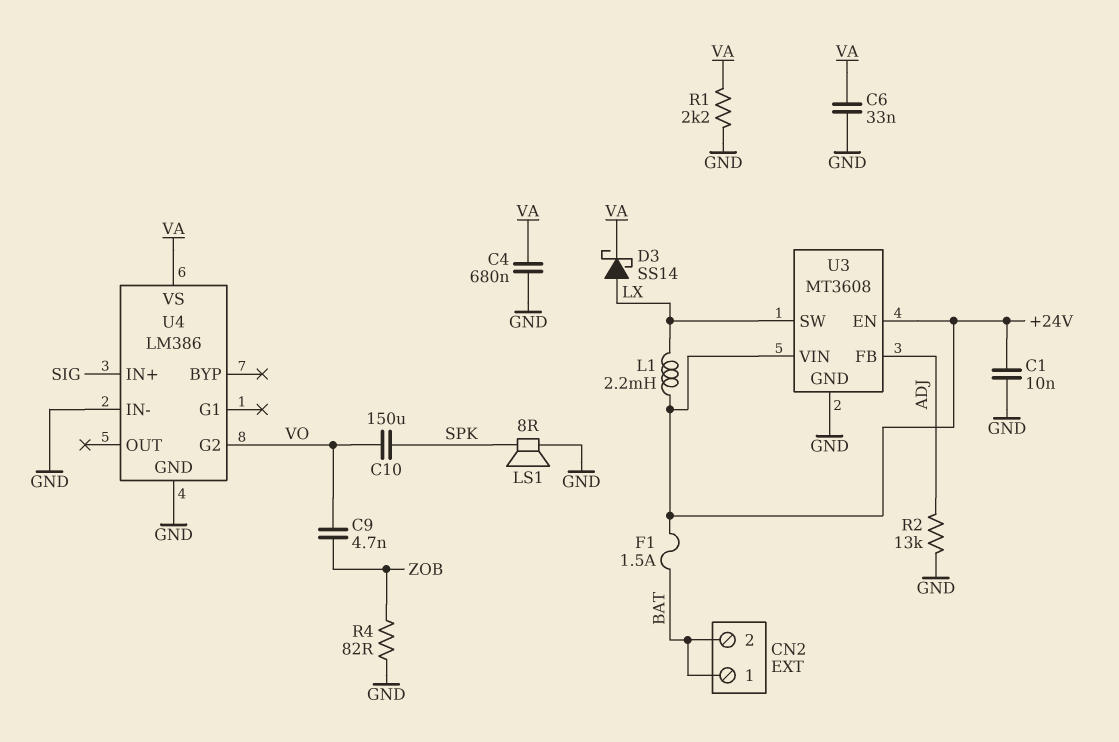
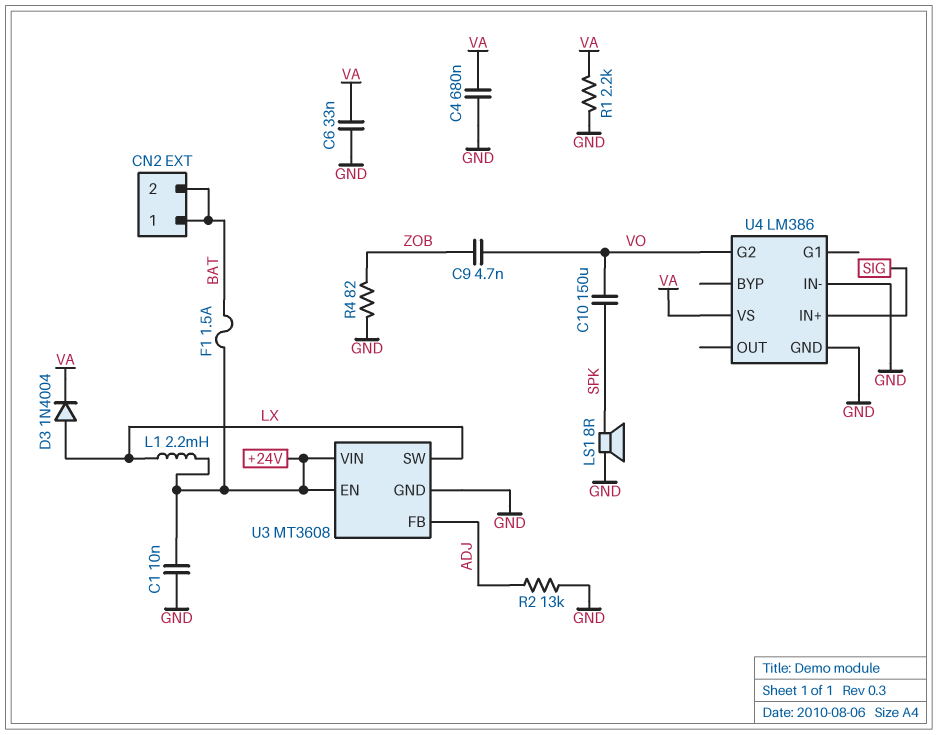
D3: schottky SS14 (A LX, K VA) -> diode 1N4004 (A LX, K VA)

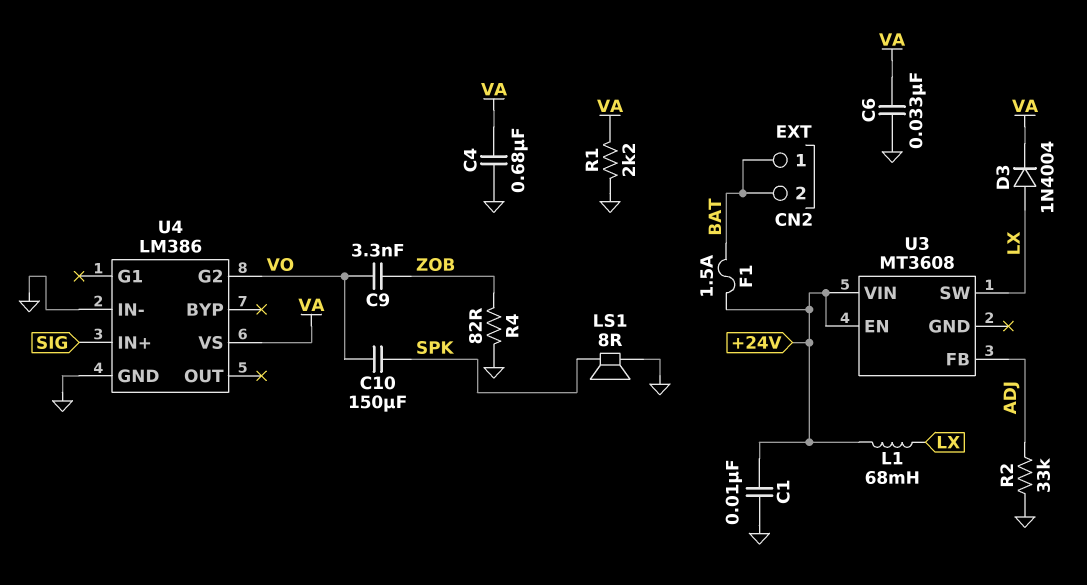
C9: 4.7nF (VO, ZOB) -> 3.3nF (VO, ZOB)
L1: 2.2mH (+24V, LX) -> 68mH (+24V, LX)
R2: 13k (ADJ, GND) -> 33k (ADJ, GND)
U3 pin GND: GND -> none

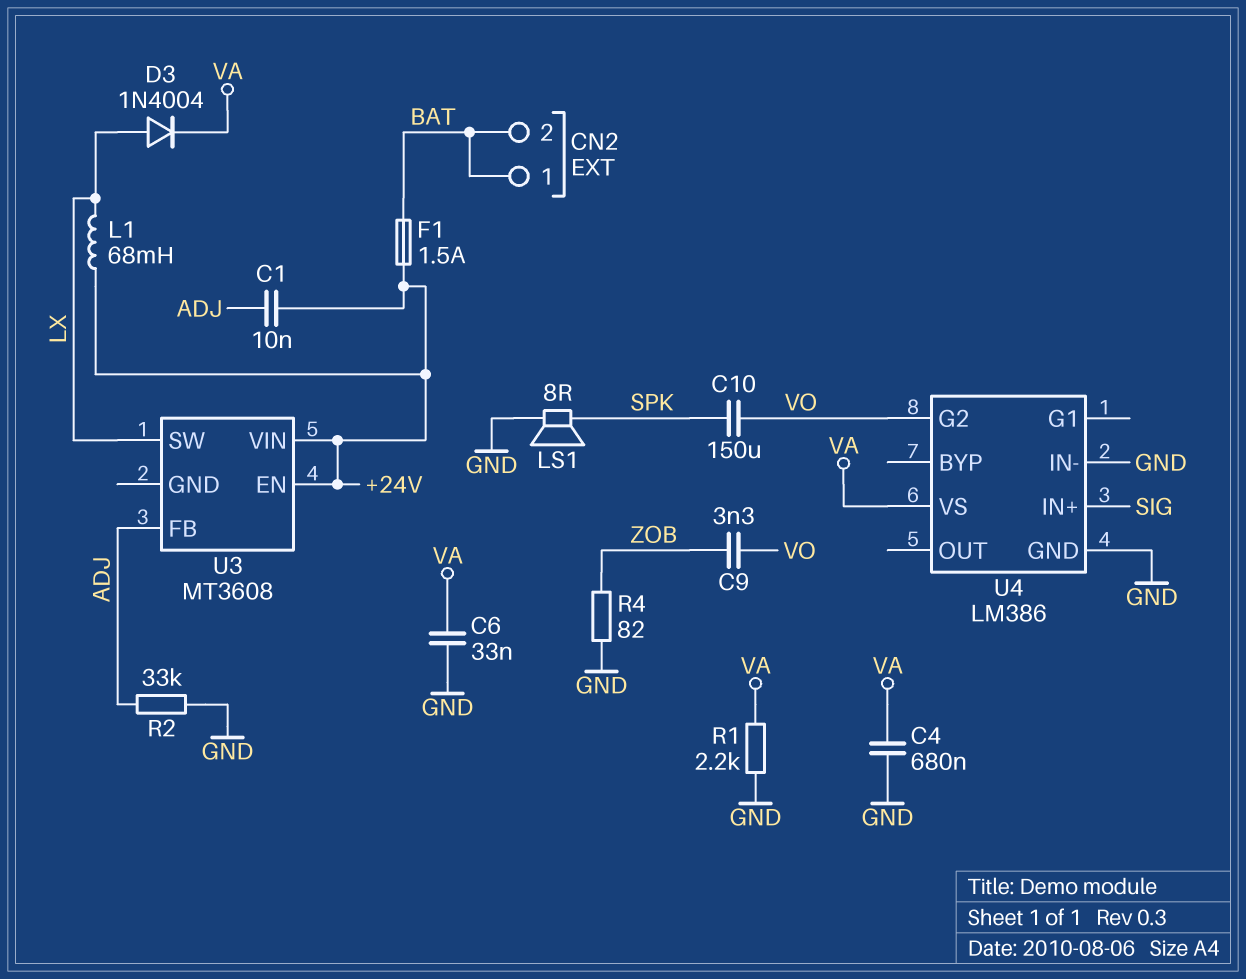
C1: 10nF (+24V, GND) -> 10nF (+24V, ADJ)

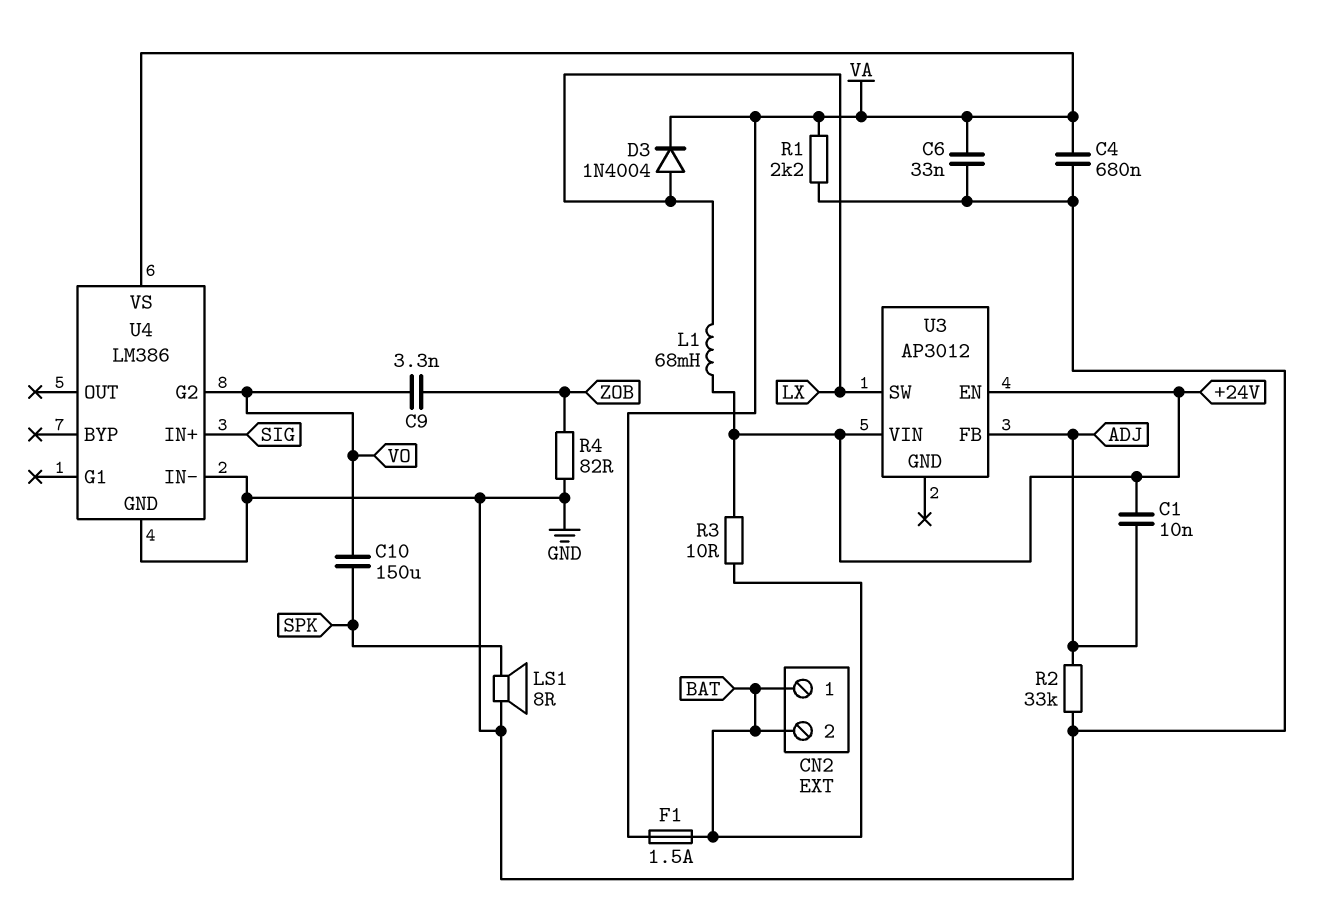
F1: 1.5A (+24V, BAT) -> 1.5A (BAT, VA)
R3: none -> 10 (+24V, BAT)
U3: MT3608 -> AP3012

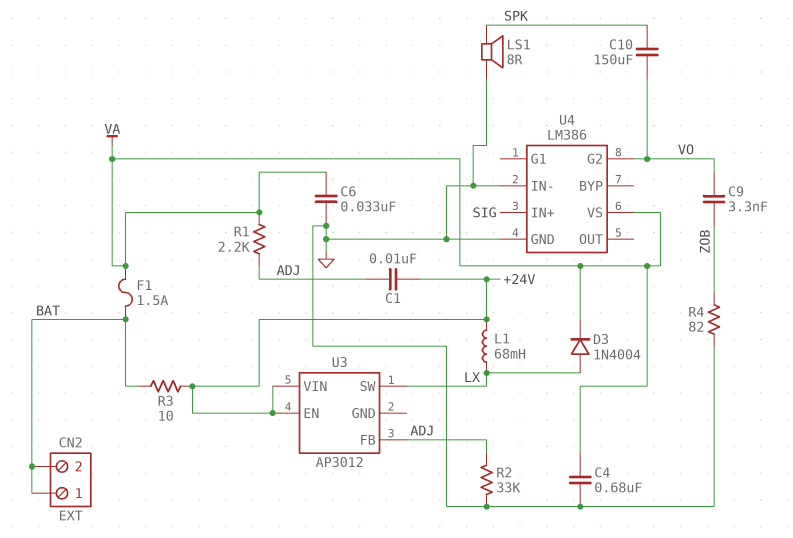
R1: 2.2k (GND, VA) -> 2.2k (ADJ, VA)

